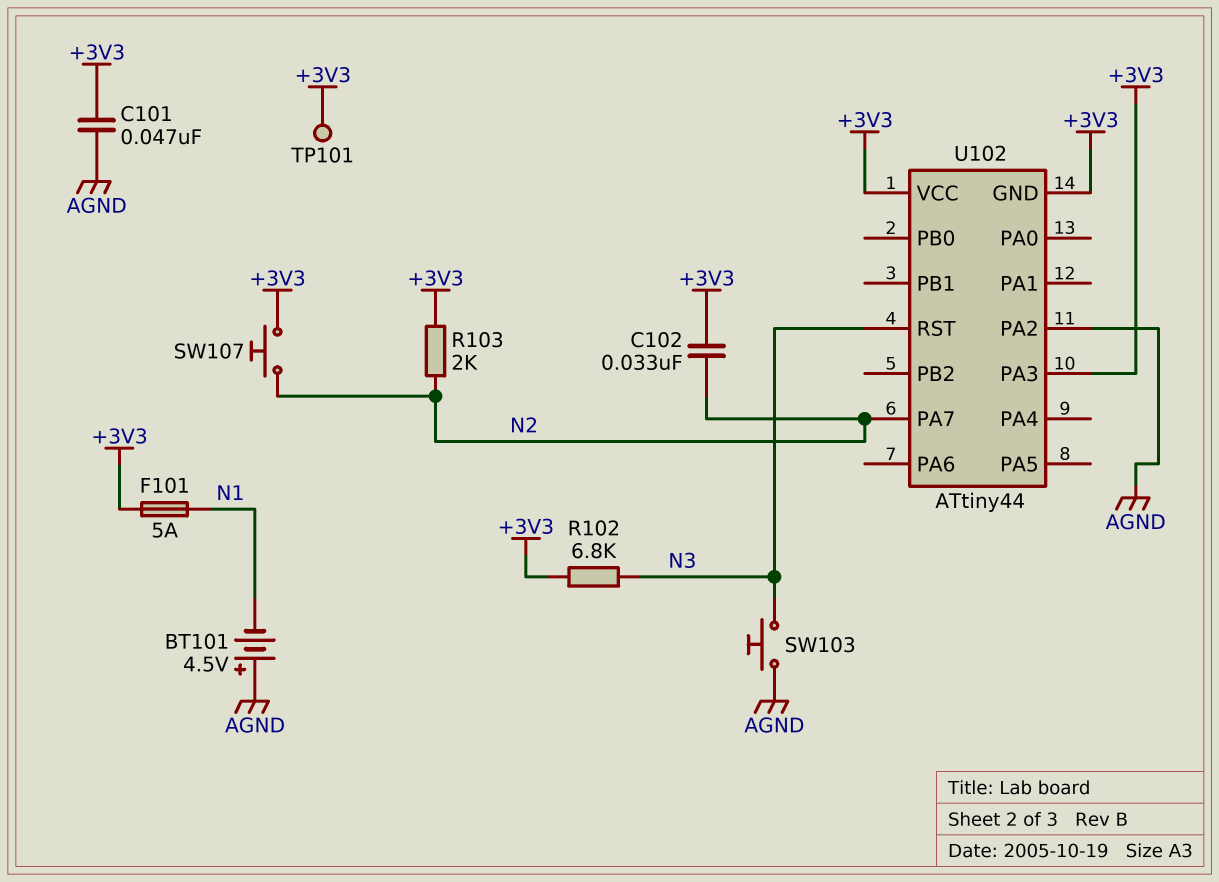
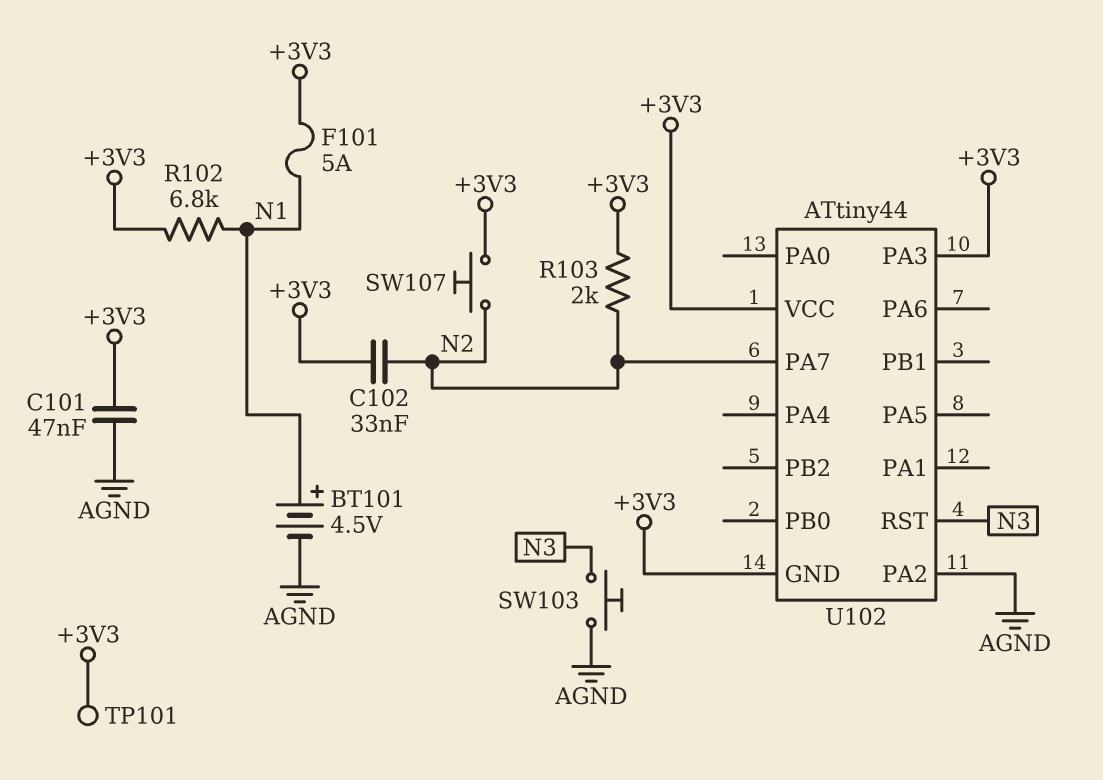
BT101: 4.5V (plus AGND, minus N1) -> 4.5V (plus N1, minus AGND)
R102: 6.8k (+3V3, N3) -> 6.8k (+3V3, N1)

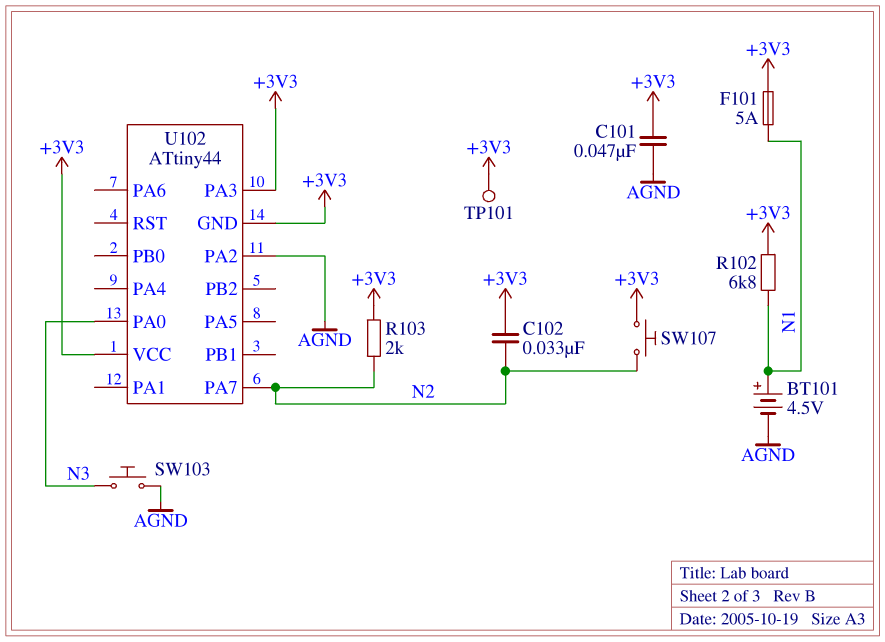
U102 pin PA0: none -> N3
U102 pin RST: N3 -> none

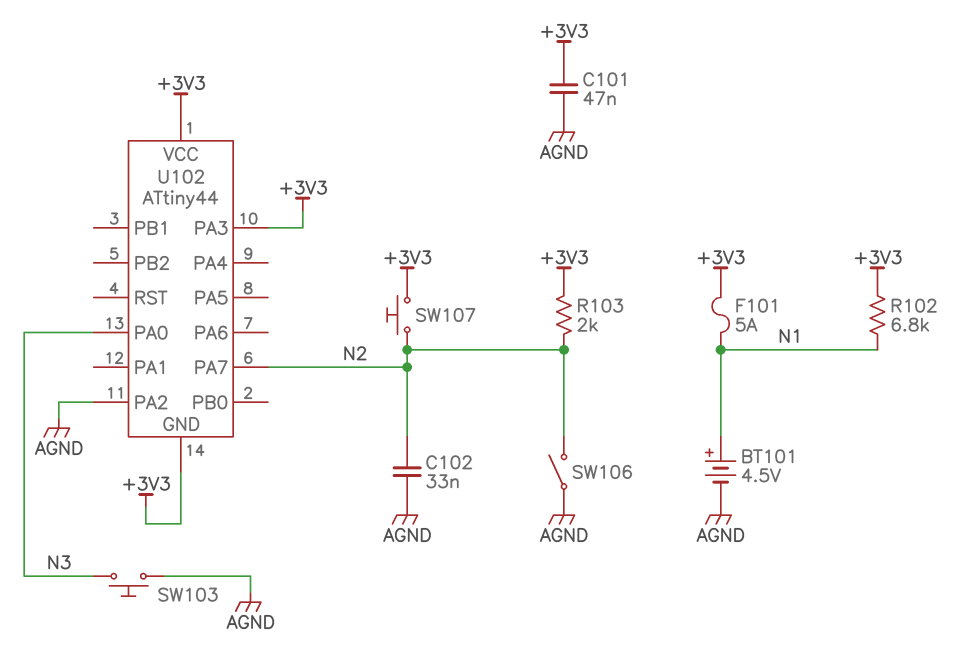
C102: 33nF (+3V3, N2) -> 33nF (AGND, N2)
SW106: none -> switch (AGND, N2)
TP101: test point (+3V3) -> none

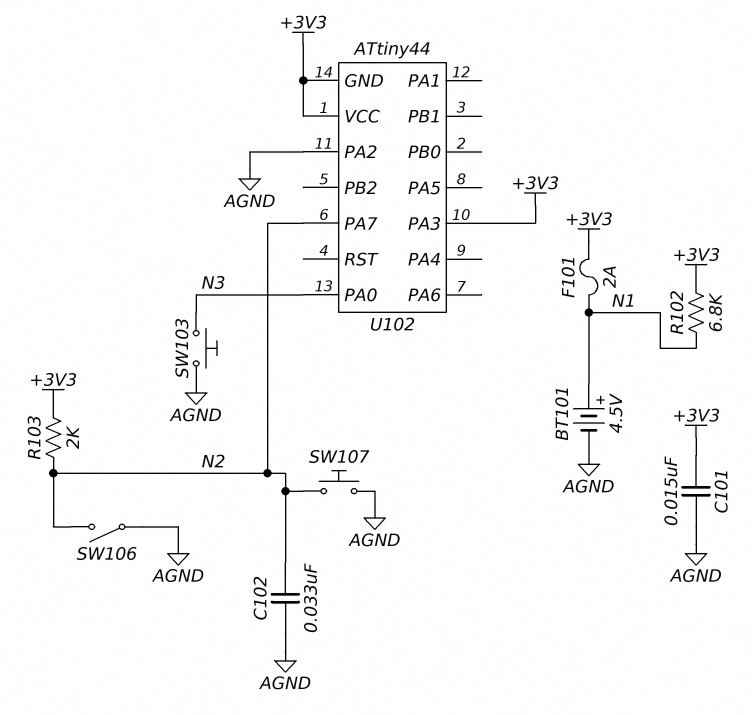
C101: 47nF (+3V3, AGND) -> 15nF (+3V3, AGND)
F101: 5A (+3V3, N1) -> 2A (+3V3, N1)
SW107: button (+3V3, N2) -> button (AGND, N2)

